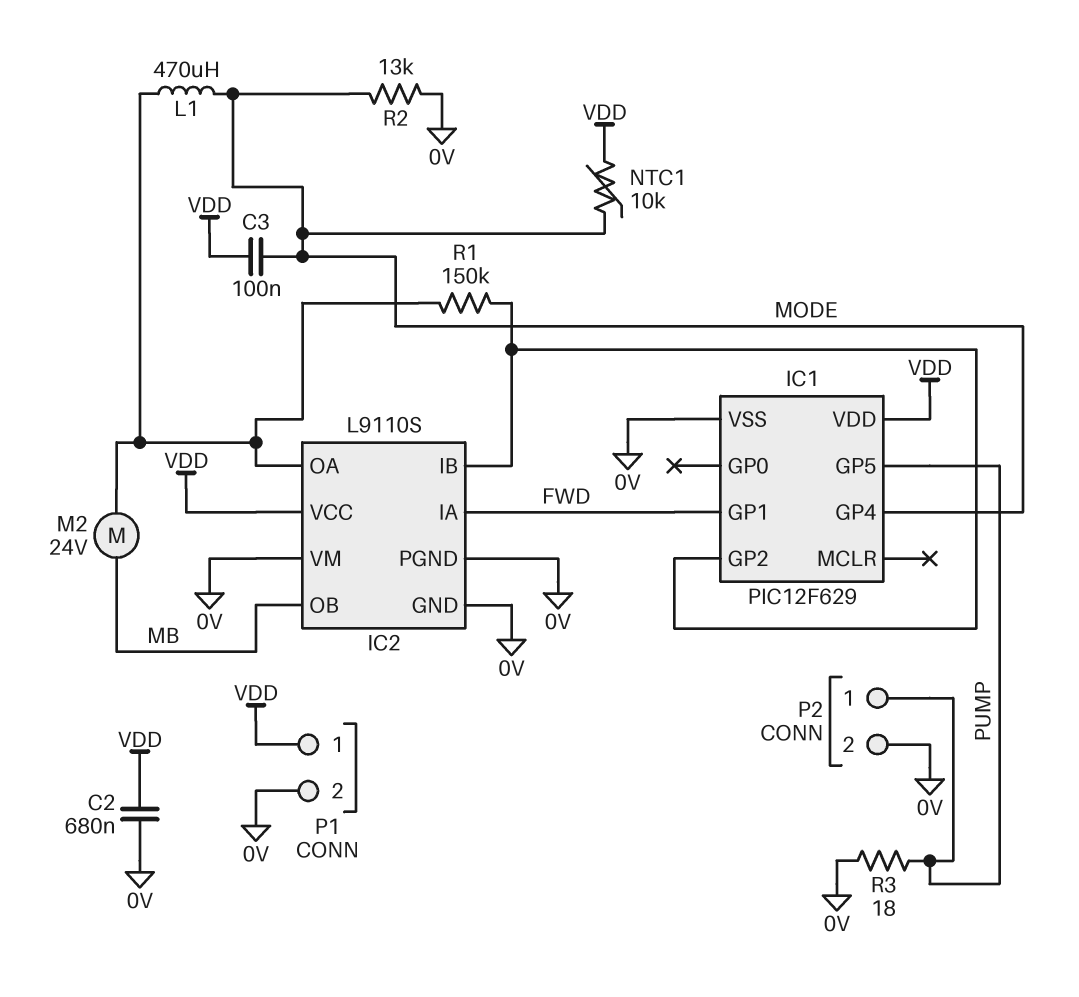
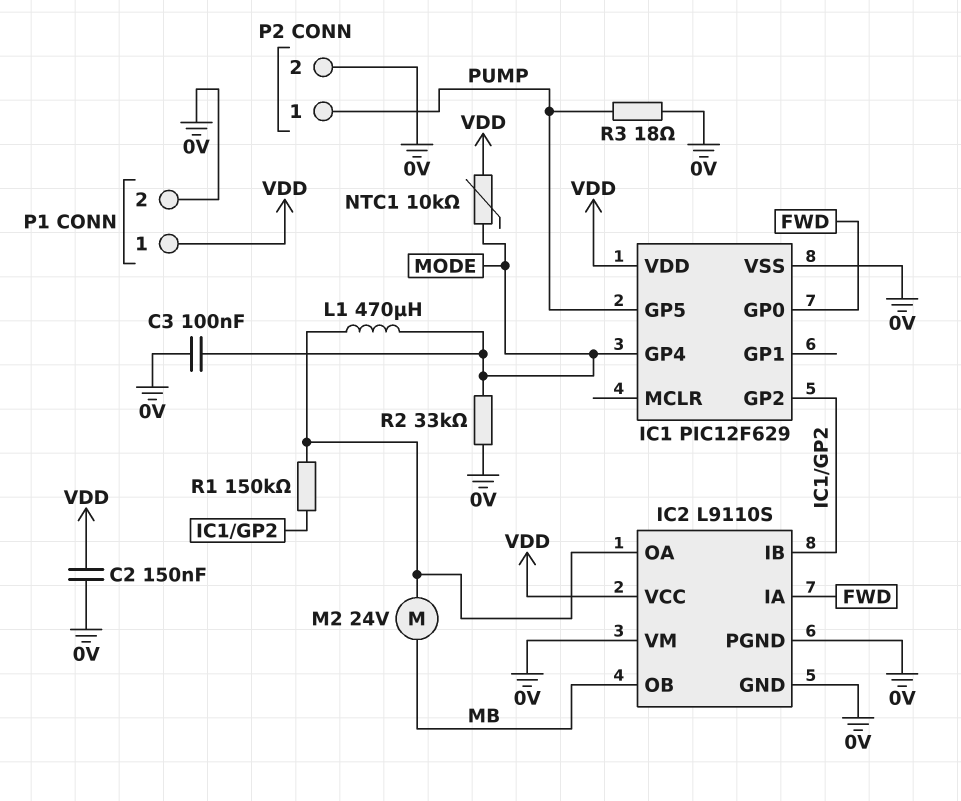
C2: 680nF (0V, VDD) -> 150nF (0V, VDD)
C3: 100nF (MODE, VDD) -> 100nF (0V, MODE)
IC1 pin GP0: none -> FWD
IC1 pin GP1: FWD -> none
R2: 13k (0V, MODE) -> 33k (0V, MODE)

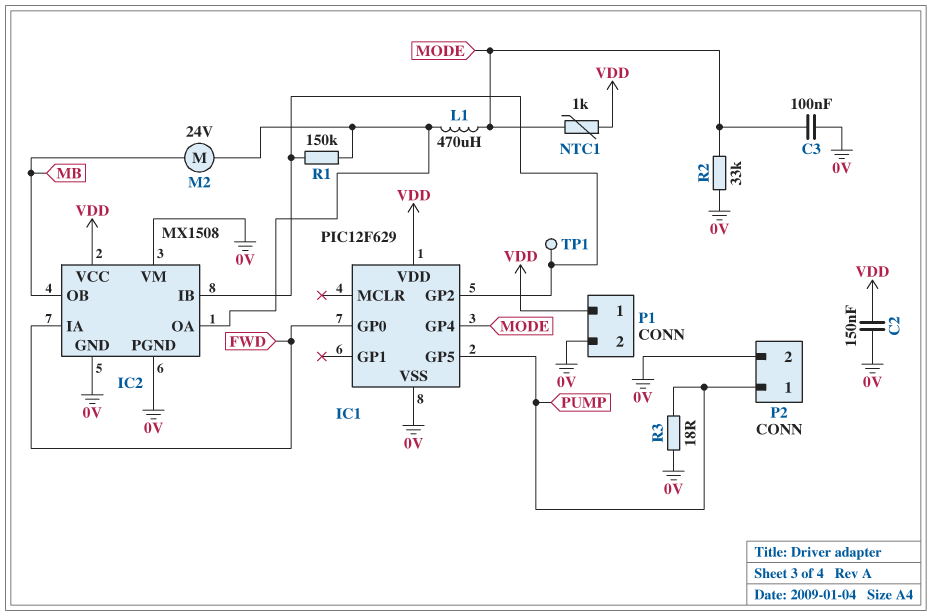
IC2: L9110S -> MX1508
NTC1: 10k (MODE, VDD) -> 1k (MODE, VDD)
TP1: none -> test point (IC1/GP2)

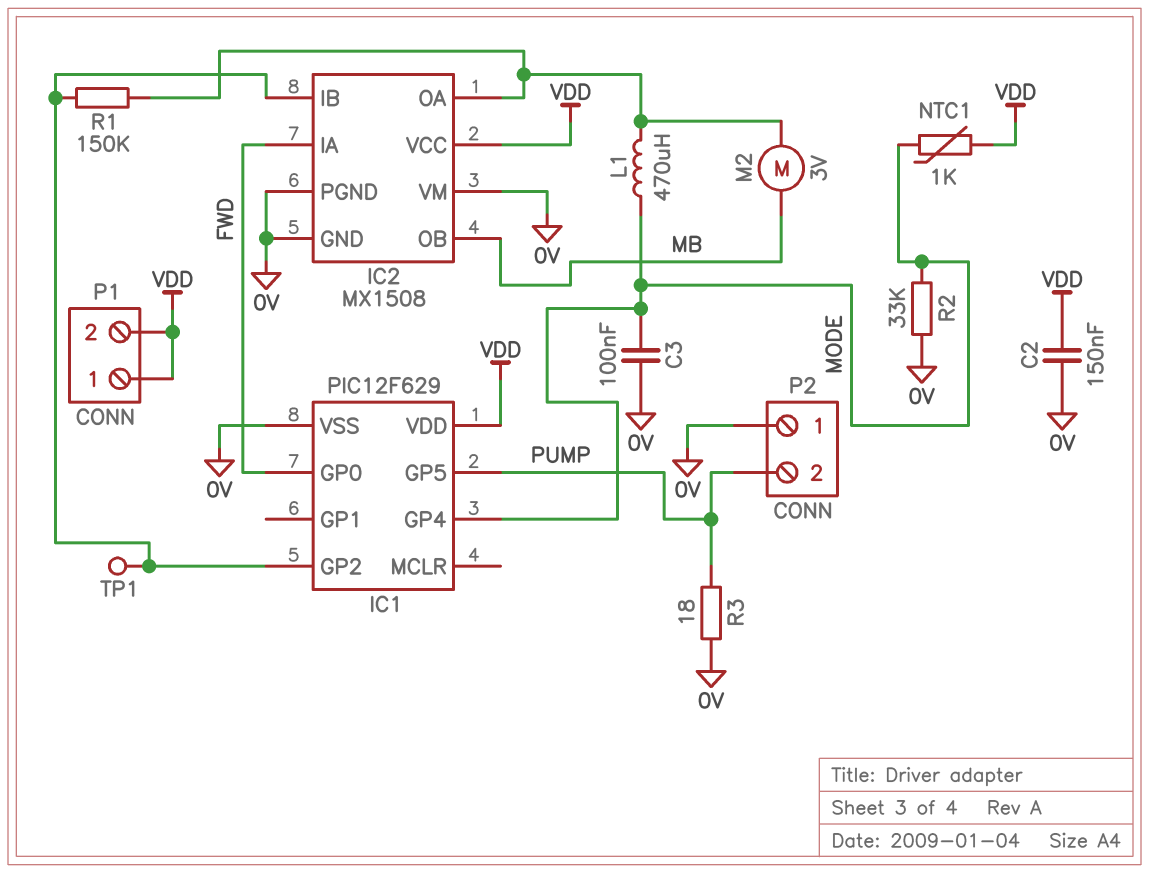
M2: motor 24V (IC2/OA, MB) -> motor 3V (IC2/OA, MB)
P1 pin 2: 0V -> VDD
P2 pin 1: PUMP -> 0V
P2 pin 2: 0V -> PUMP

